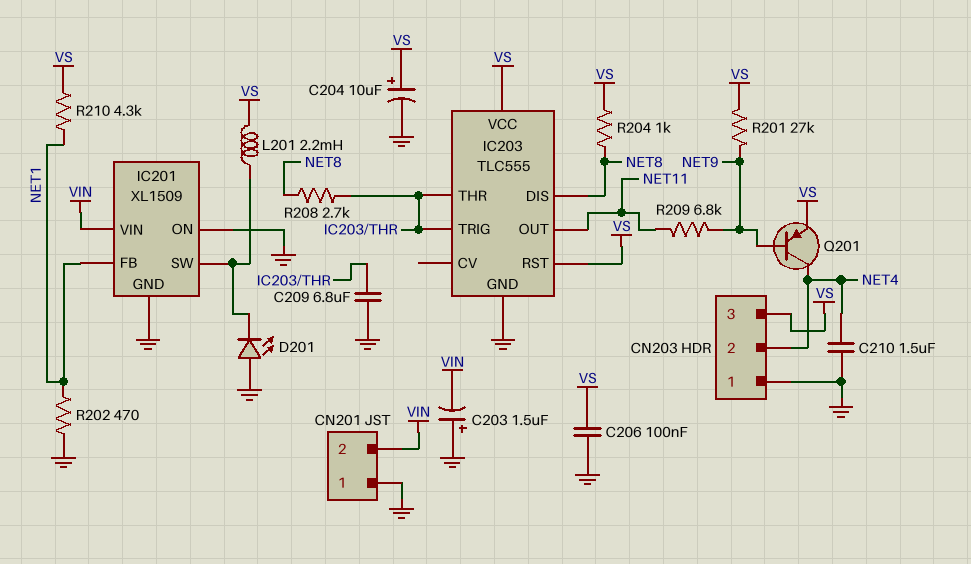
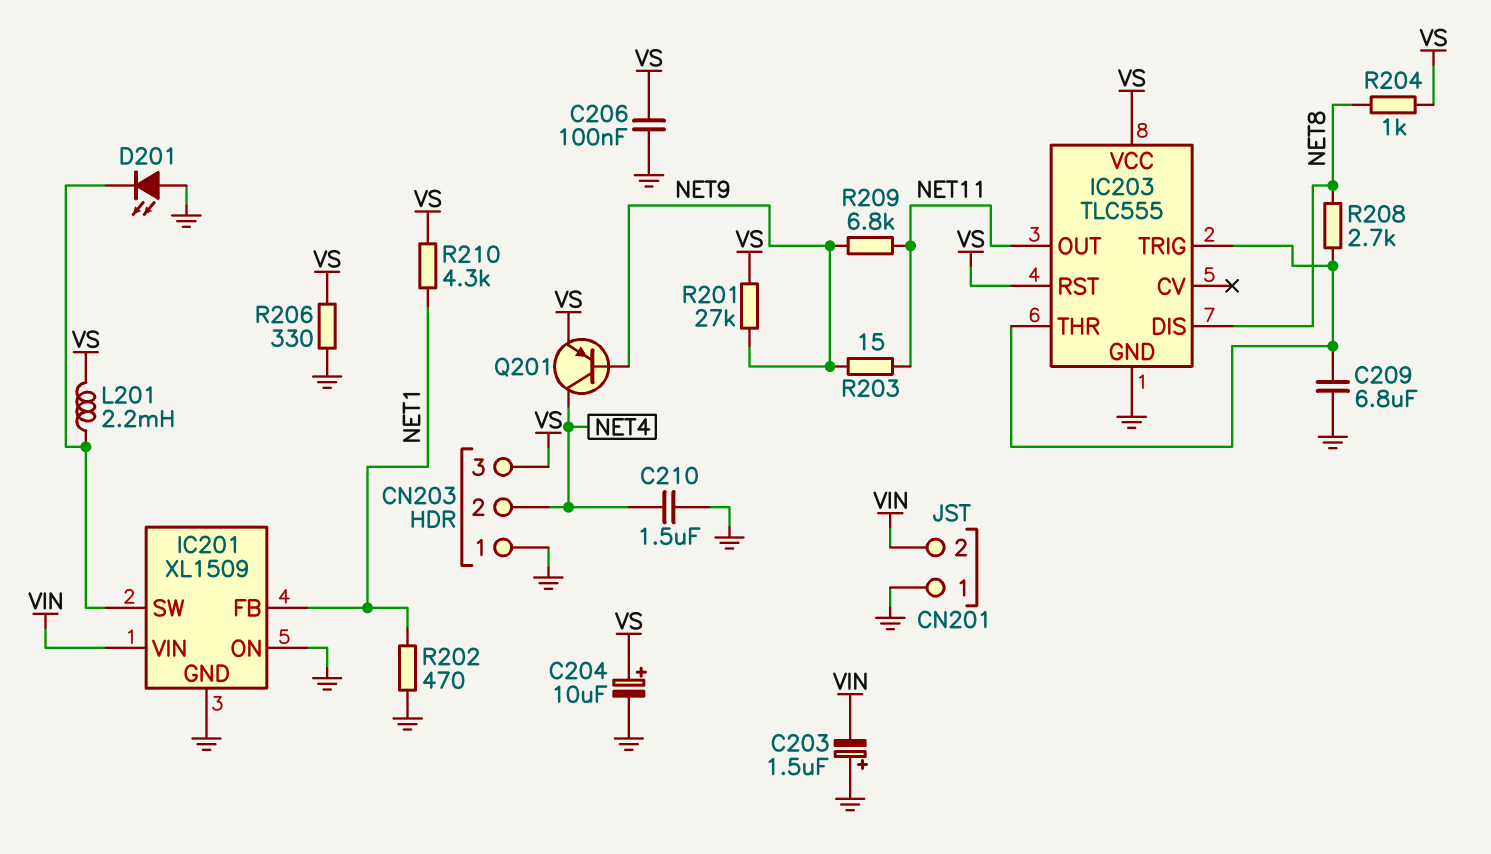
R203: none -> 15 (NET9, NET11)
R206: none -> 330 (GND, VS)

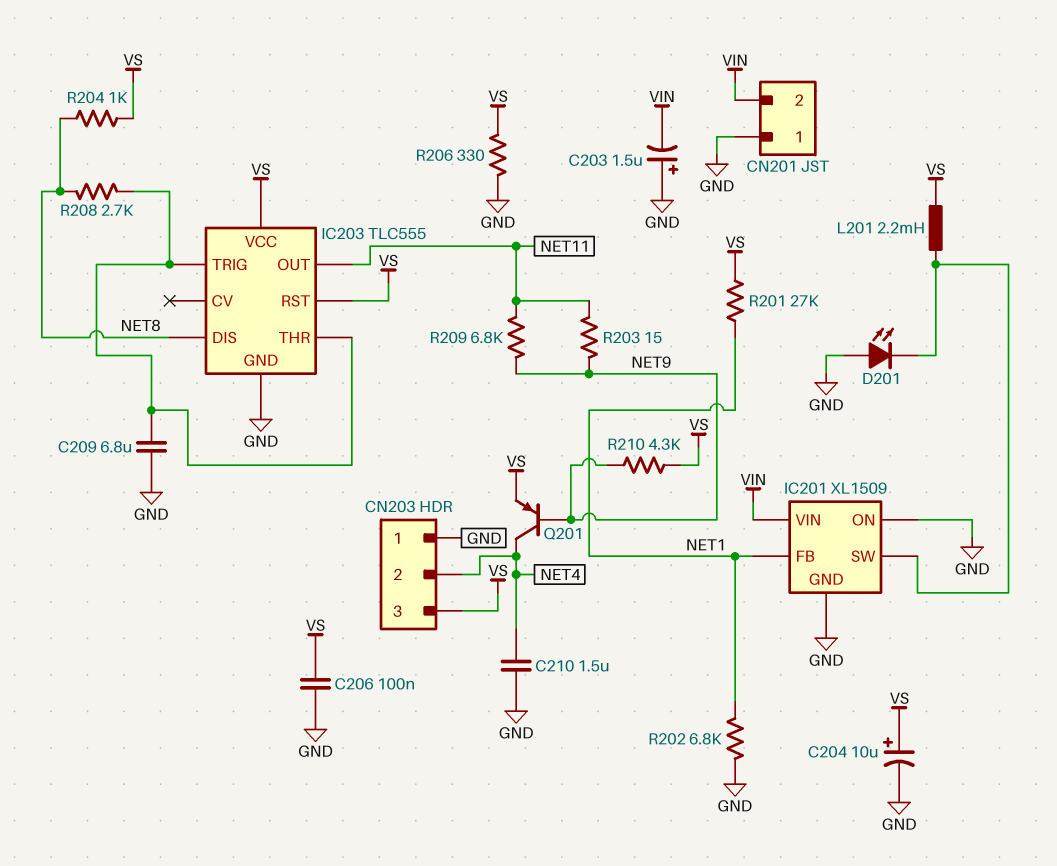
R201: 27k (NET9, VS) -> 27k (NET1, VS)
R202: 470 (GND, NET1) -> 6.8k (GND, NET1)
R210: 4.3k (NET1, VS) -> 4.3k (NET9, VS)

